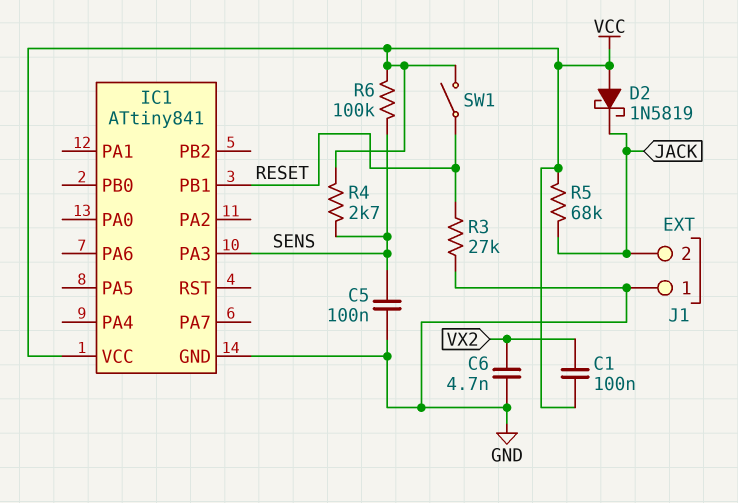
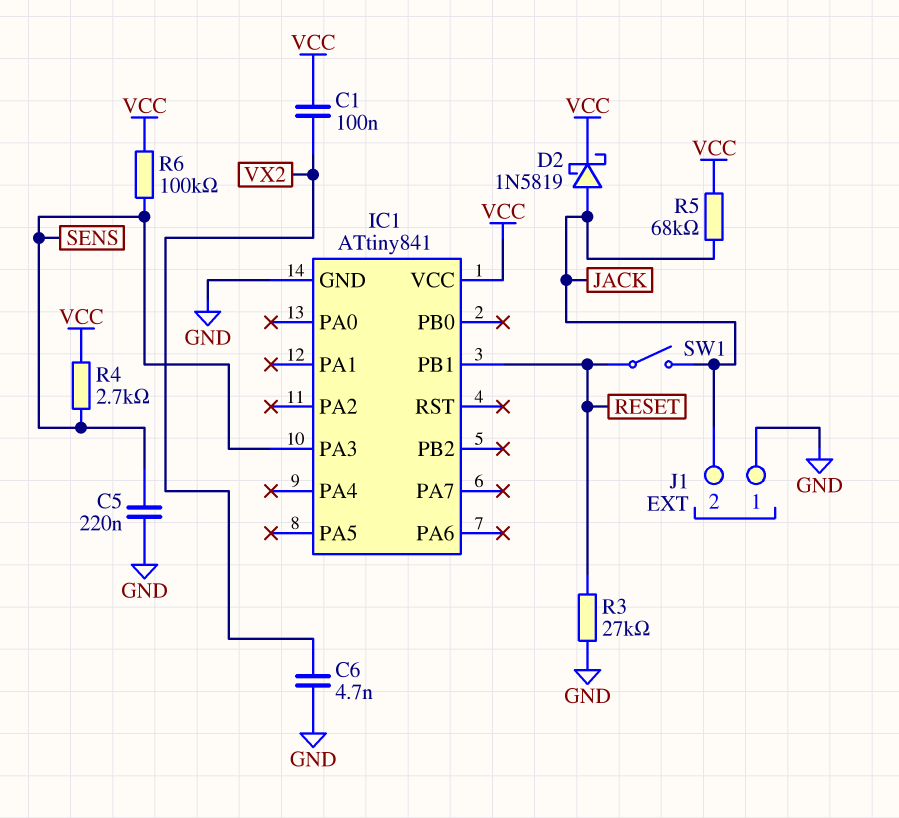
C5: 100nF (GND, SENS) -> 220nF (GND, SENS)
D2: schottky 1N5819 (A VCC, K JACK) -> schottky 1N5819 (A JACK, K VCC)
SW1: switch (RESET, VCC) -> switch (JACK, RESET)

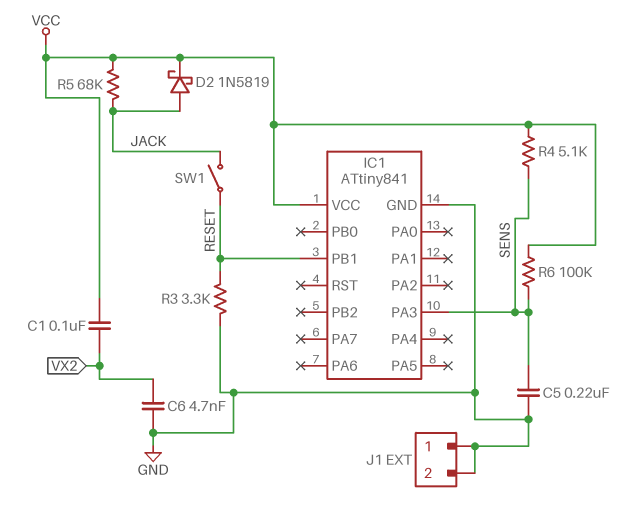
J1 pin 2: JACK -> GND
R3: 27k (GND, RESET) -> 3.3k (GND, RESET)
R4: 2.7k (SENS, VCC) -> 5.1k (SENS, VCC)

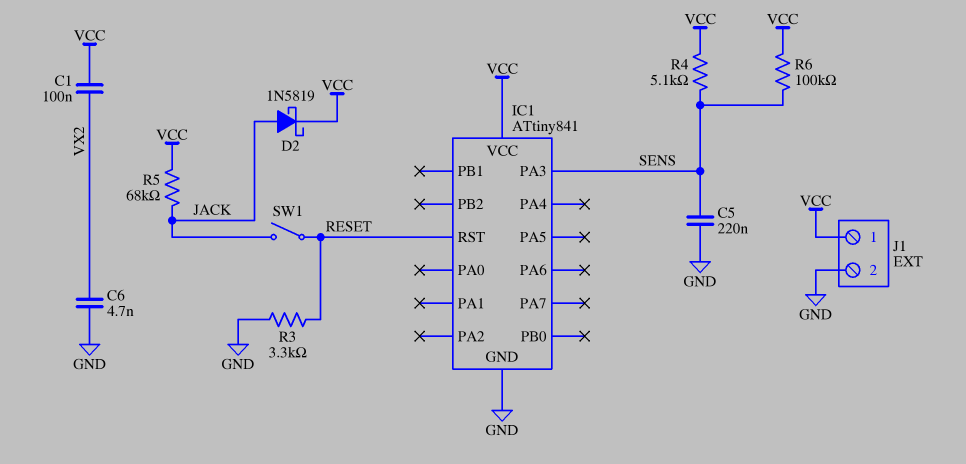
IC1 pin PB1: RESET -> none
IC1 pin RST: none -> RESET
J1 pin 1: GND -> VCC

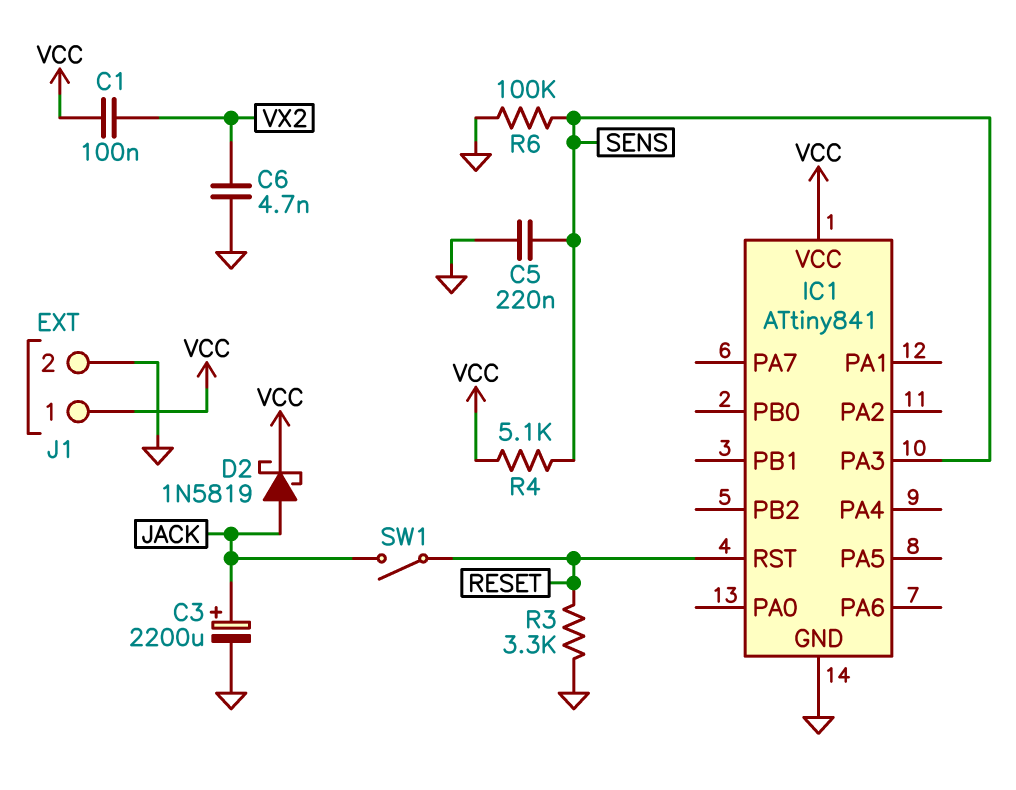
C3: none -> 2200uF (plus JACK, minus GND)
R5: 68k (JACK, VCC) -> none
R6: 100k (SENS, VCC) -> 100k (GND, SENS)

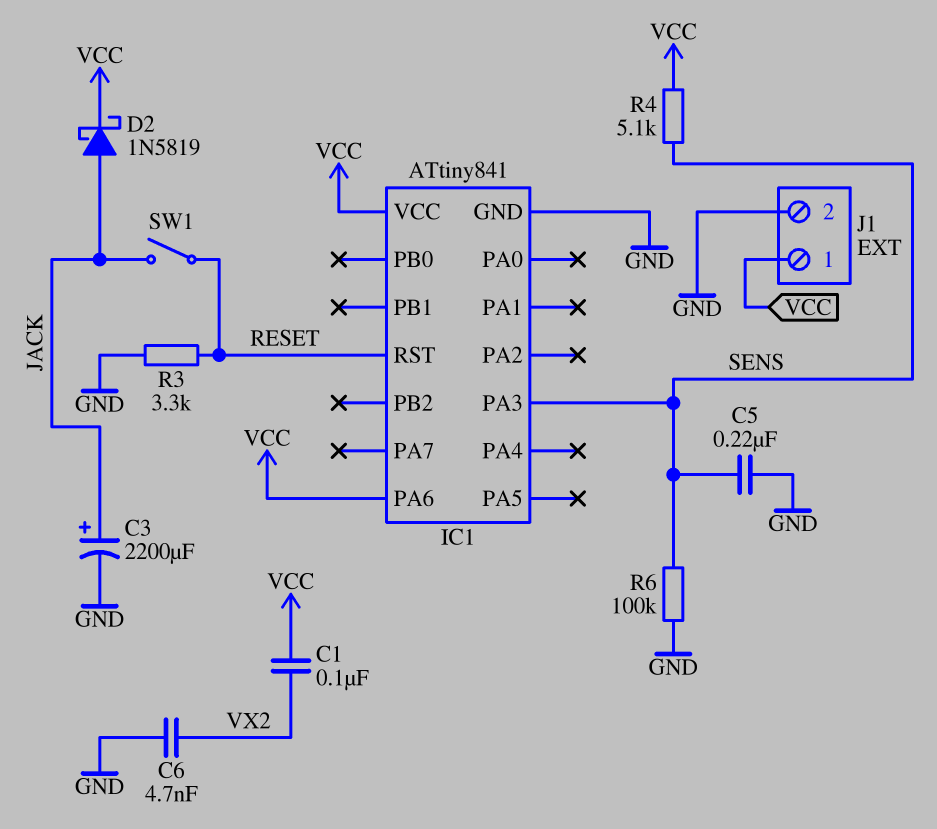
IC1 pin PA6: none -> VCC

